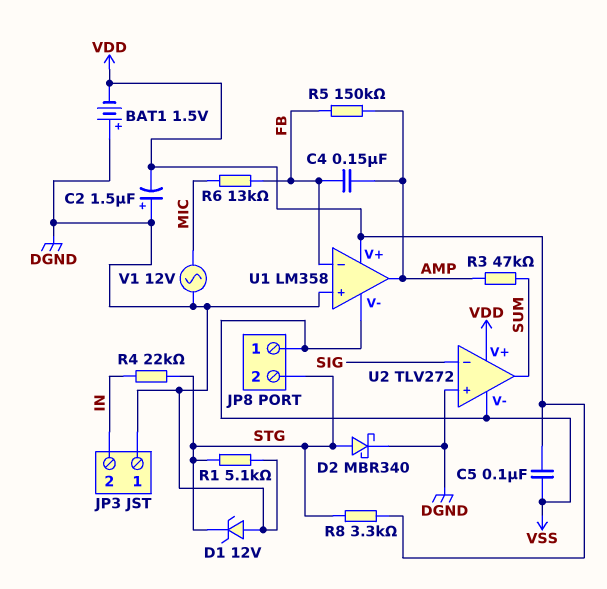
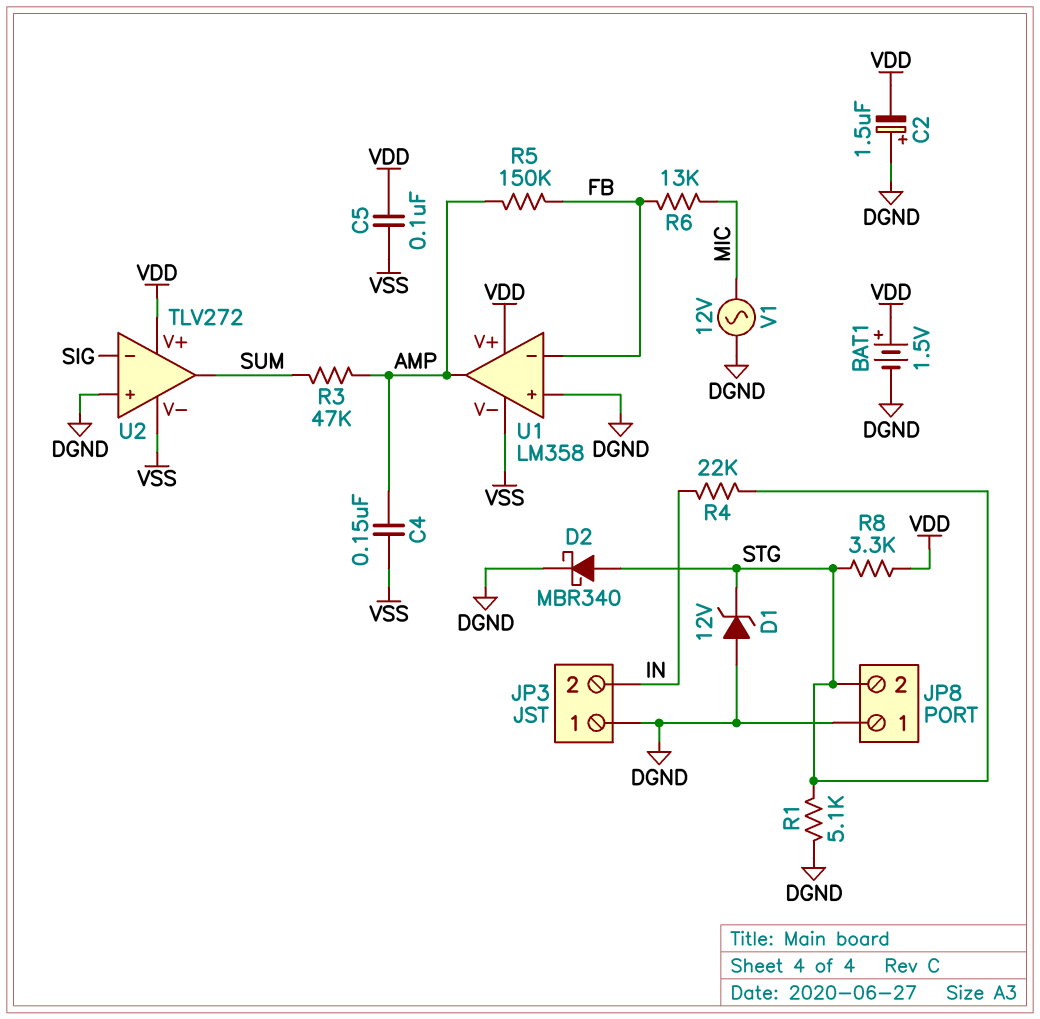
BAT1: 1.5V (plus DGND, minus VDD) -> 1.5V (plus VDD, minus DGND)
C4: 150nF (AMP, FB) -> 150nF (AMP, VSS)
JP8 pin 1: VSS -> DGND

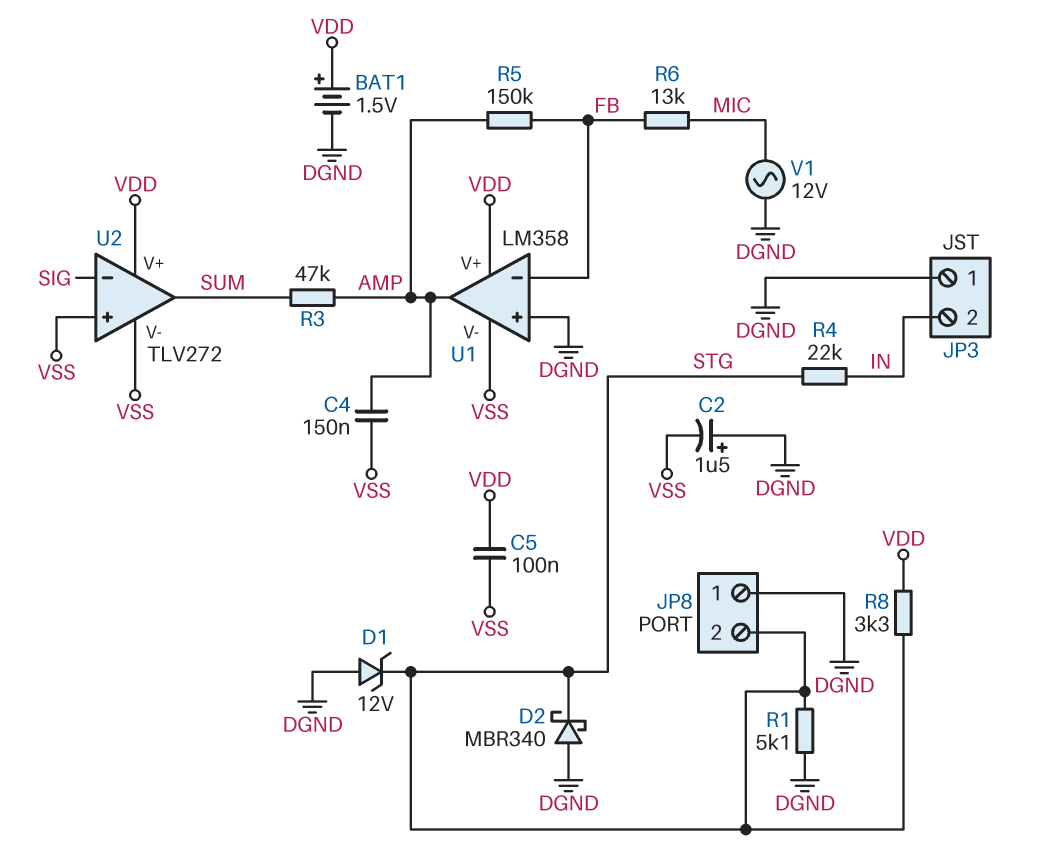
C2: 1.5uF (plus DGND, minus VDD) -> 1.5uF (plus DGND, minus VSS)
D2: schottky MBR340 (A STG, K DGND) -> schottky MBR340 (A DGND, K STG)
U2 pin in+: DGND -> VSS

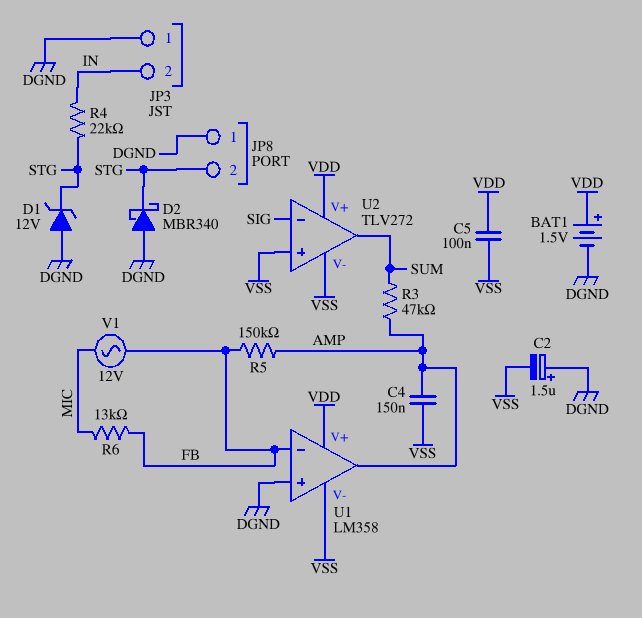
R1: 5.1k (DGND, STG) -> none
R8: 3.3k (STG, VDD) -> none
V1: AC 12V (DGND, MIC) -> AC 12V (FB, MIC)

